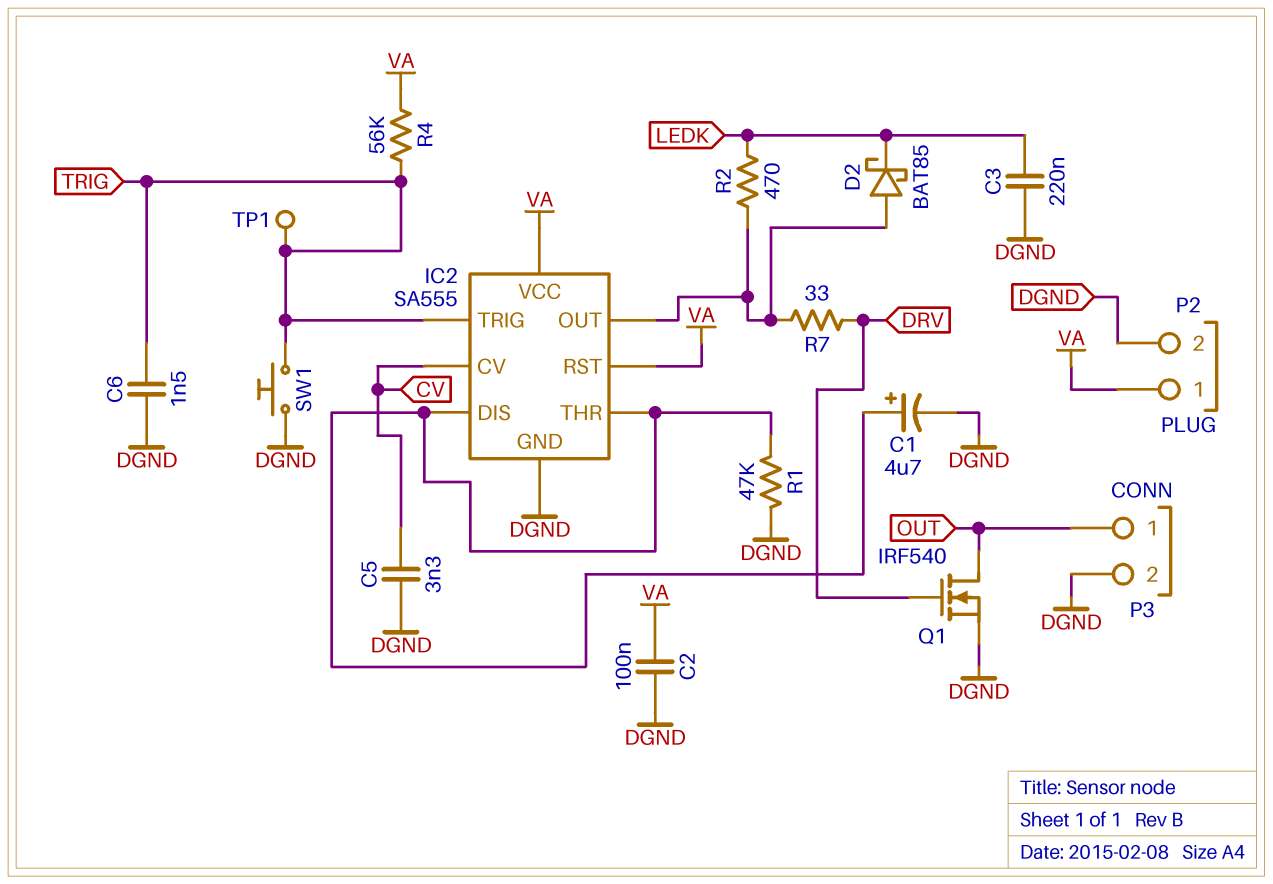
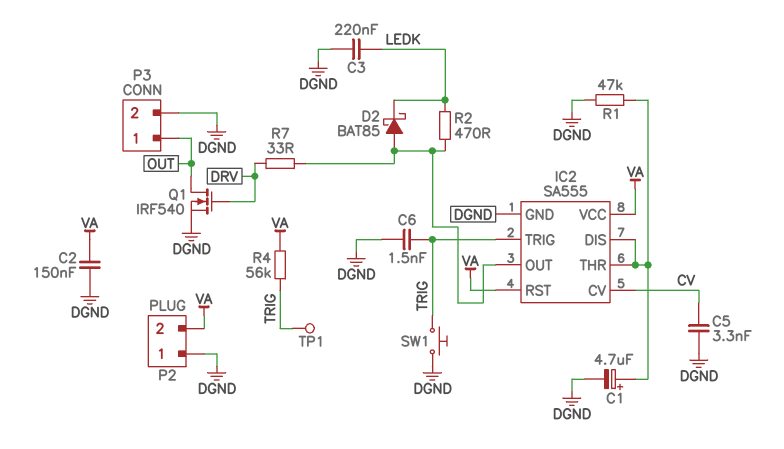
C2: 100nF (DGND, VA) -> 150nF (DGND, VA)
P2 pin 1: VA -> DGND
P2 pin 2: DGND -> VA

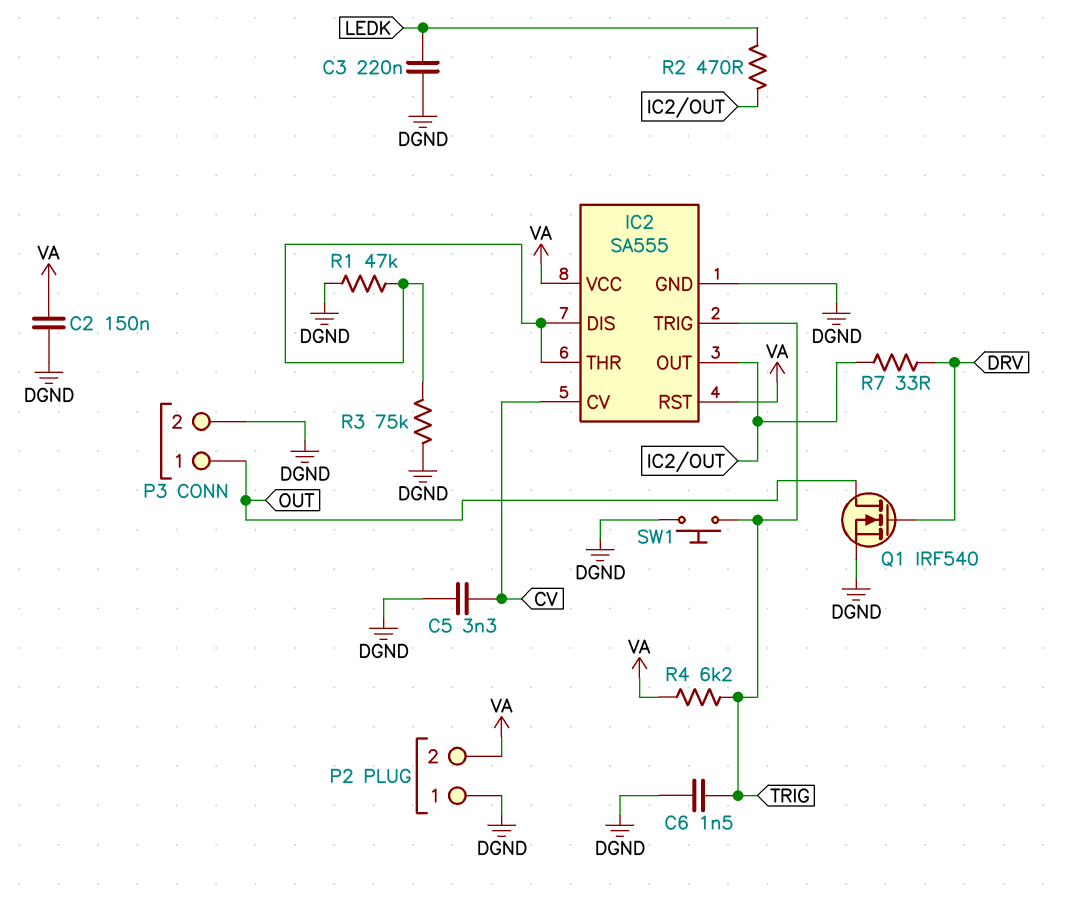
C1: 4.7uF (plus IC2/DIS, minus DGND) -> none
D2: schottky BAT85 (A IC2/OUT, K LEDK) -> none
R3: none -> 75k (DGND, IC2/DIS)
R4: 56k (TRIG, VA) -> 6.2k (TRIG, VA)
TP1: test point (TRIG) -> none

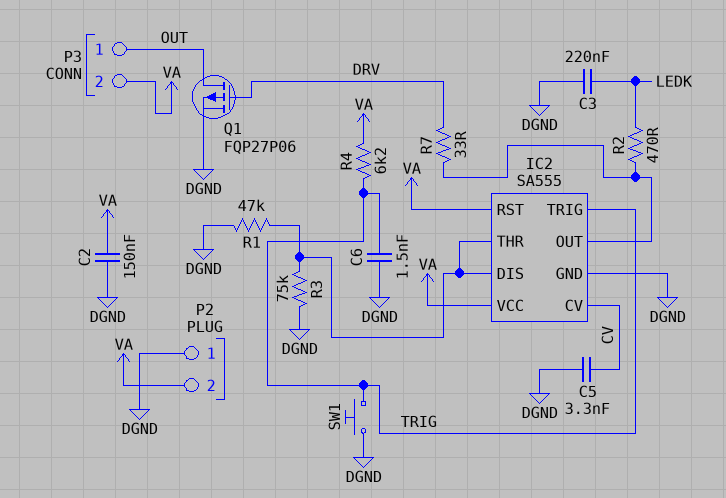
P3 pin 2: DGND -> VA
Q1: NMOS IRF540 (G DRV, D OUT, S DGND) -> PMOS FQP27P06 (G DRV, D OUT, S DGND)

